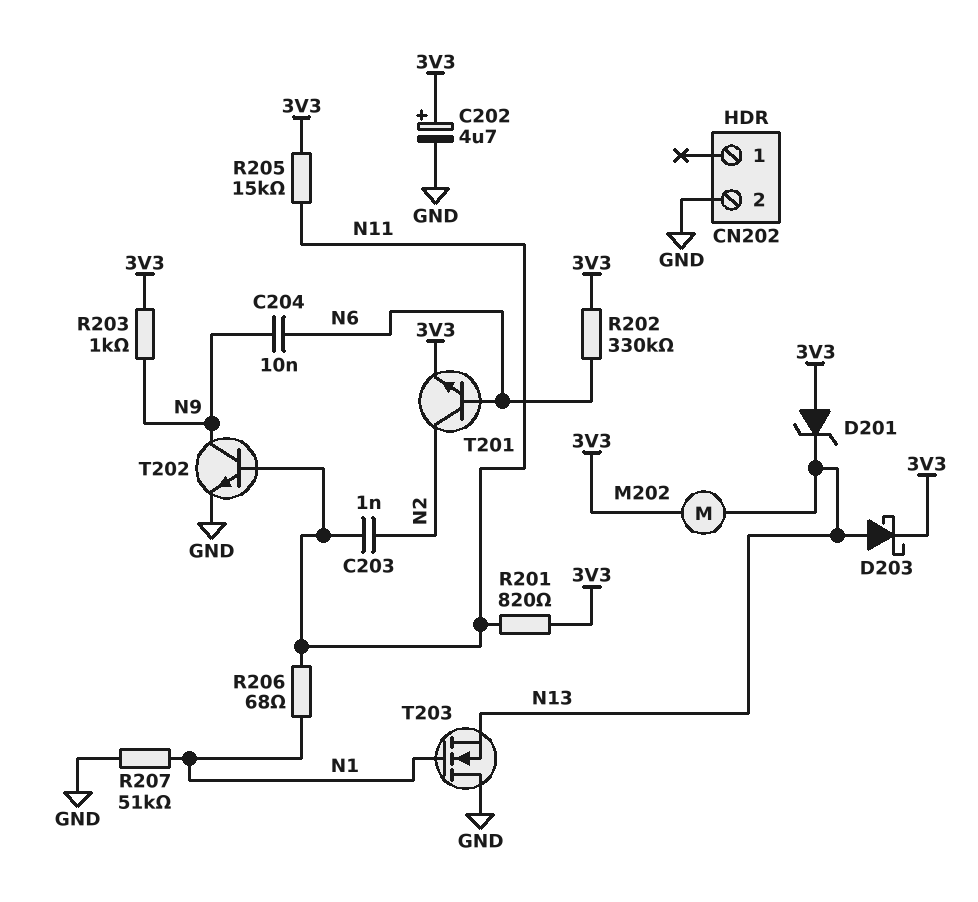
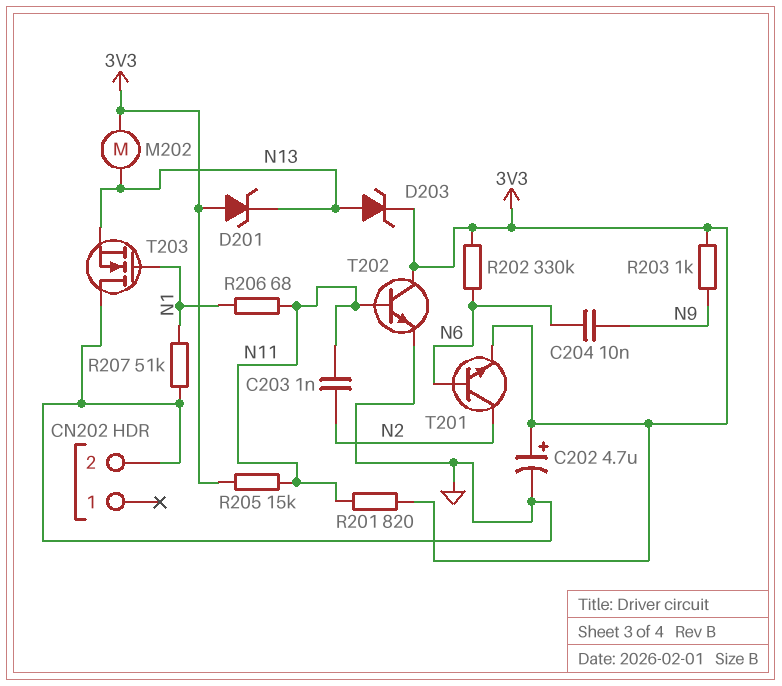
D203: schottky (A N13, K 3V3) -> zener (A N13, K 3V3)
T202: NPN (B N11, C N9, E GND) -> NPN (B N11, C 3V3, E GND)

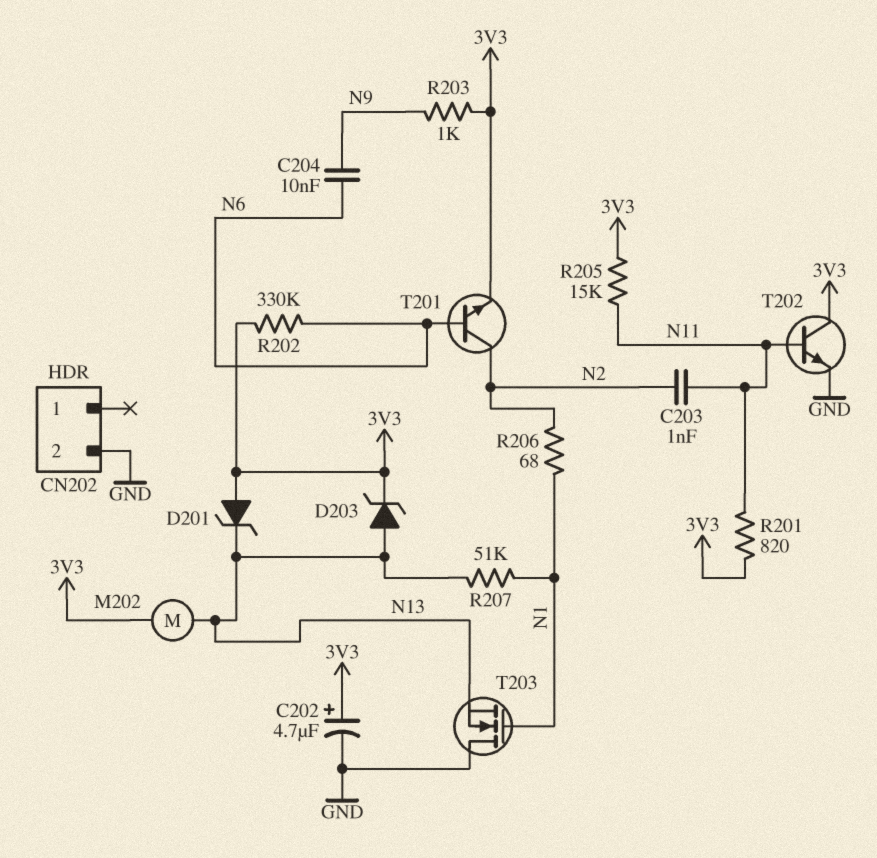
R206: 68 (N1, N11) -> 68 (N1, N2)
R207: 51k (GND, N1) -> 51k (N1, N13)

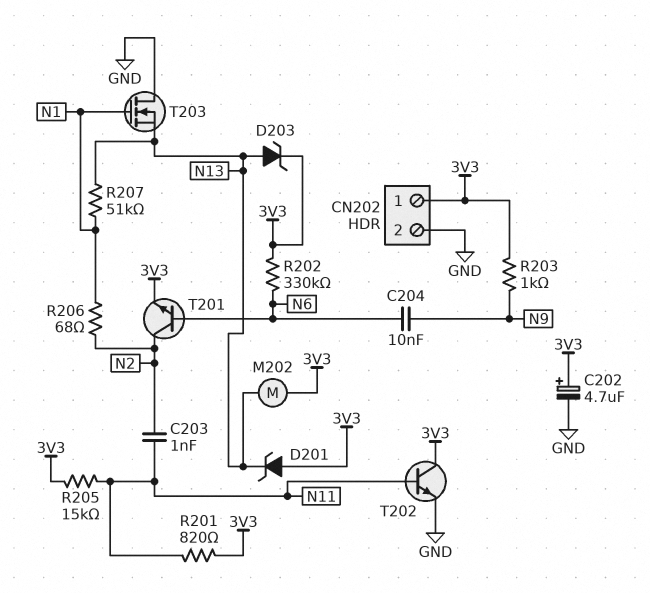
CN202 pin 1: none -> 3V3

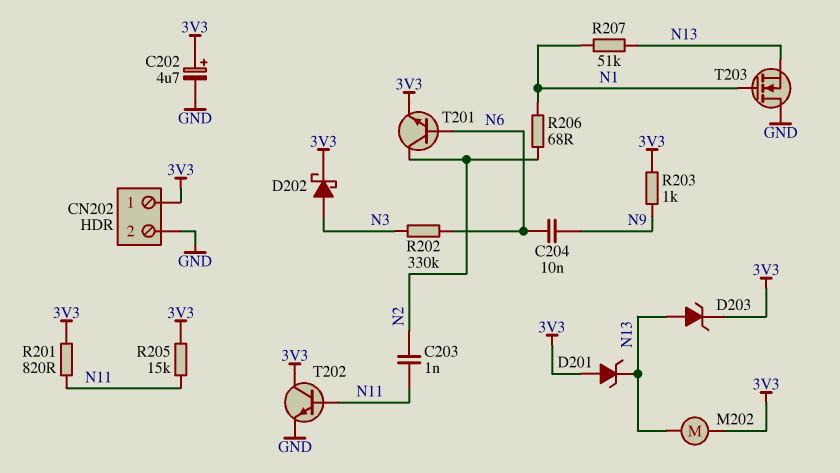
D202: none -> schottky (A N3, K 3V3)
R202: 330k (3V3, N6) -> 330k (N3, N6)

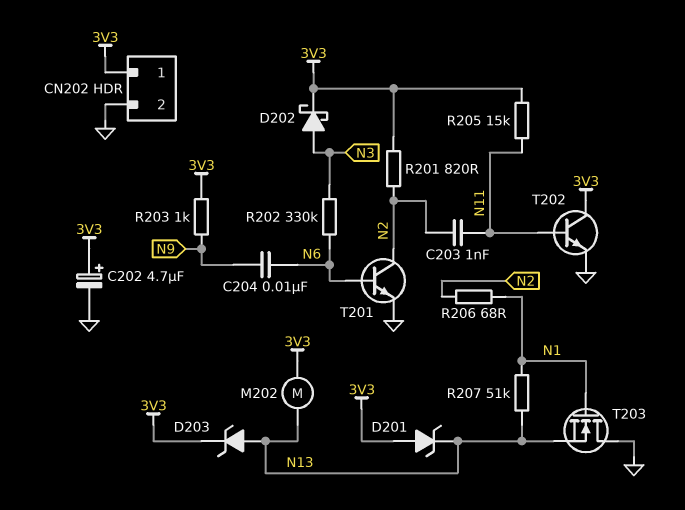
R201: 820 (3V3, N11) -> 820 (3V3, N2)
T201: NPN (B N6, C N2, E 3V3) -> NPN (B N6, C N2, E GND)

